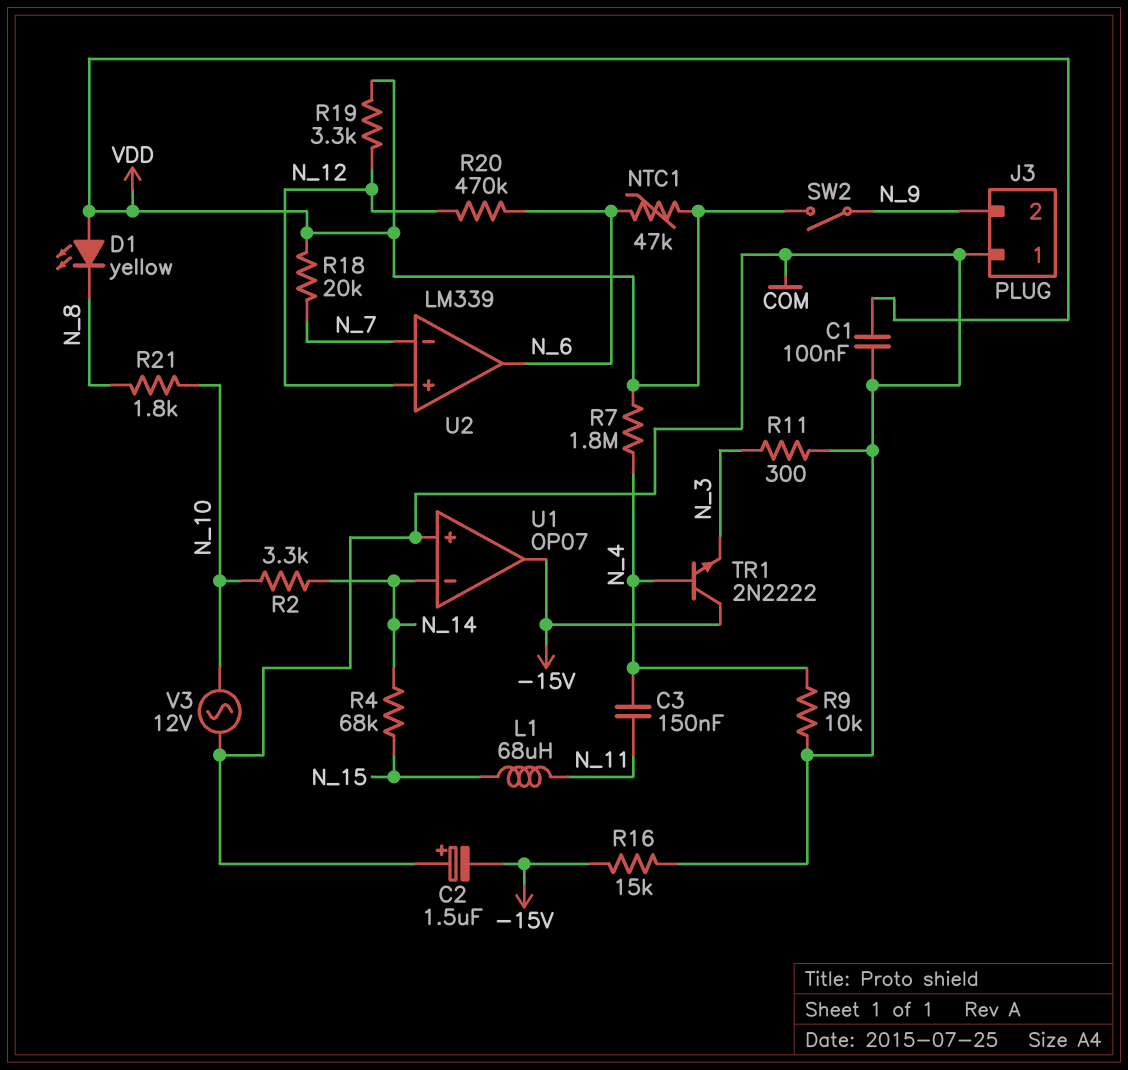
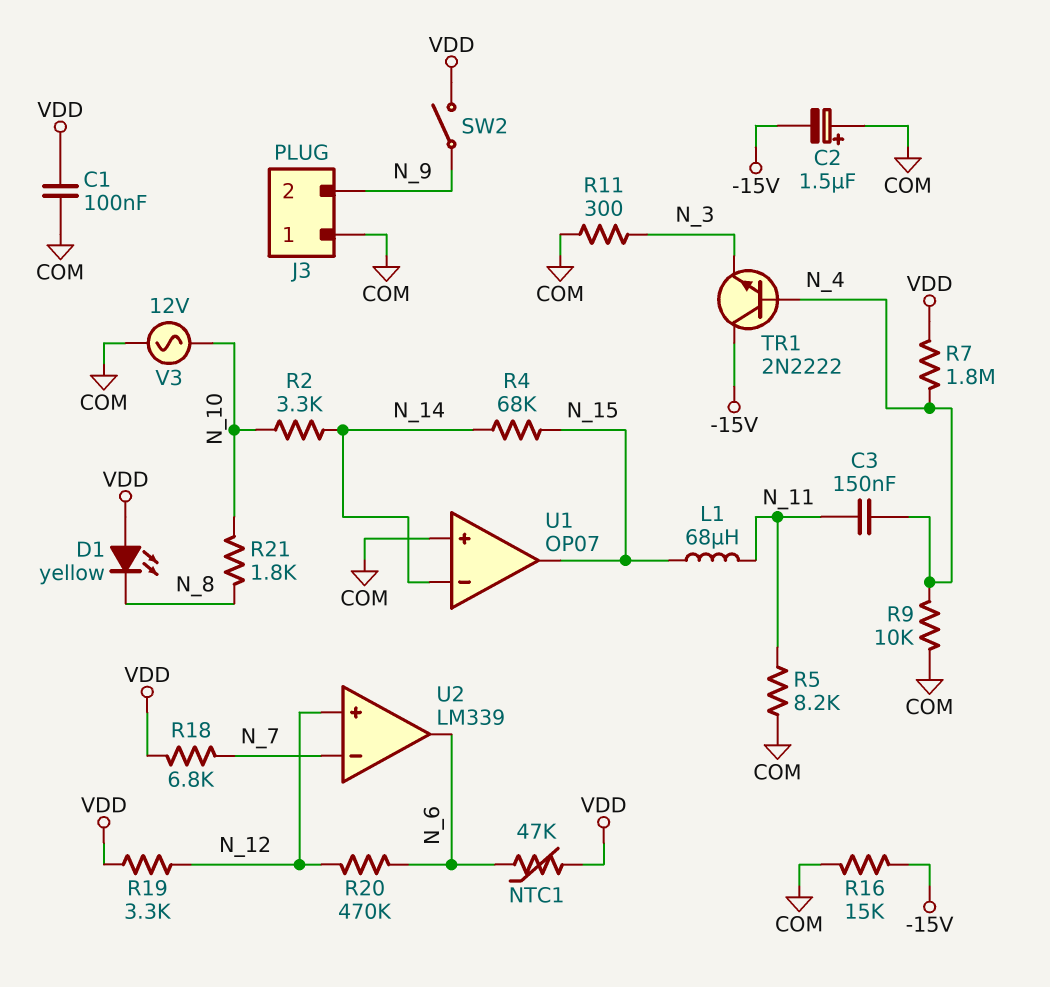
R5: none -> 8.2k (COM, N_11)
R18: 20k (N_7, VDD) -> 6.8k (N_7, VDD)
U1 pin out: -15V -> N_15

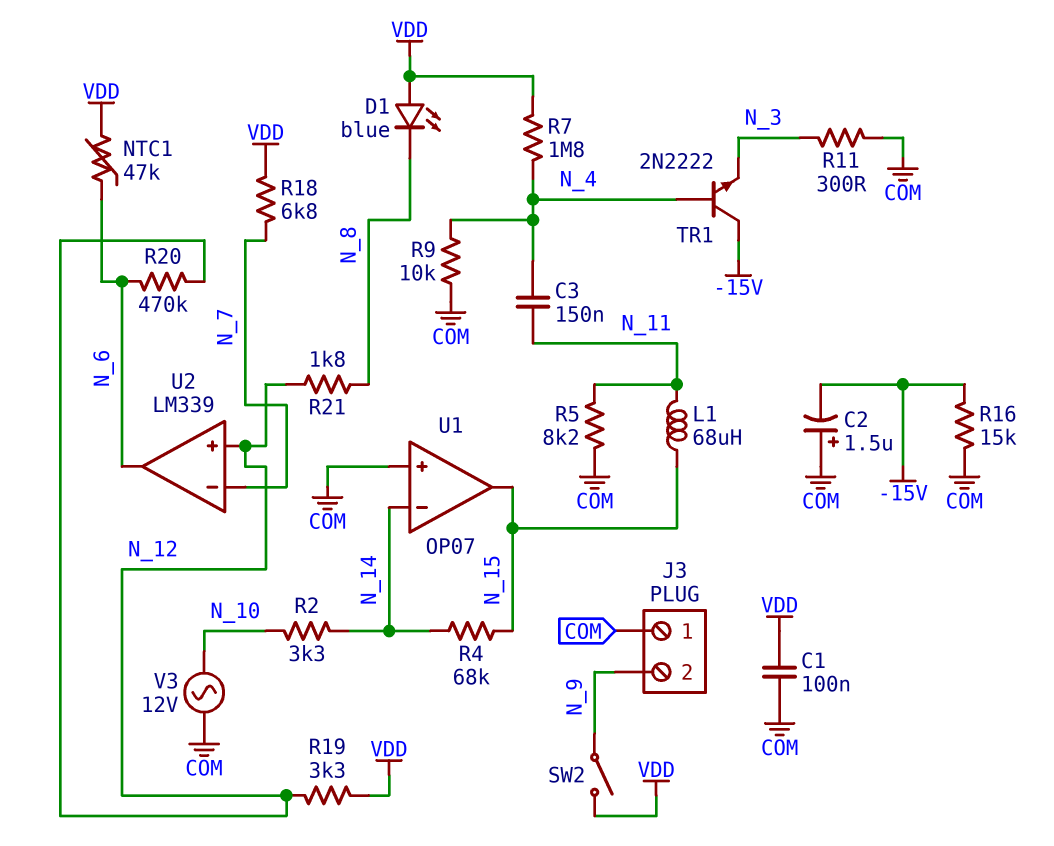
D1: LED yellow (A VDD, K N_8) -> LED blue (A VDD, K N_8)
R21: 1.8k (N_8, N_10) -> 1.8k (N_8, N_12)

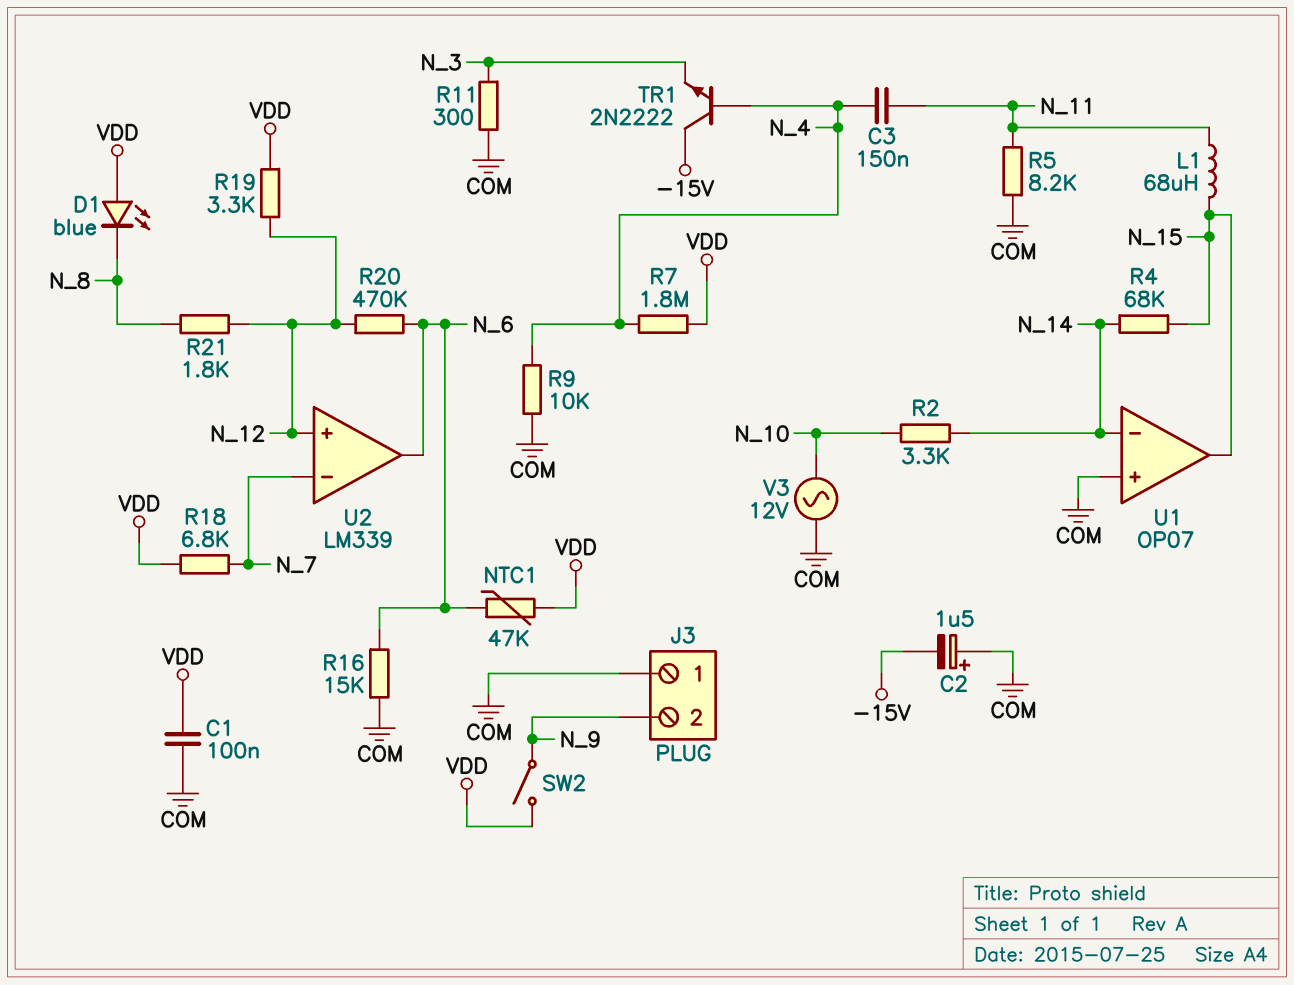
R16: 15k (-15V, COM) -> 15k (COM, N_6)

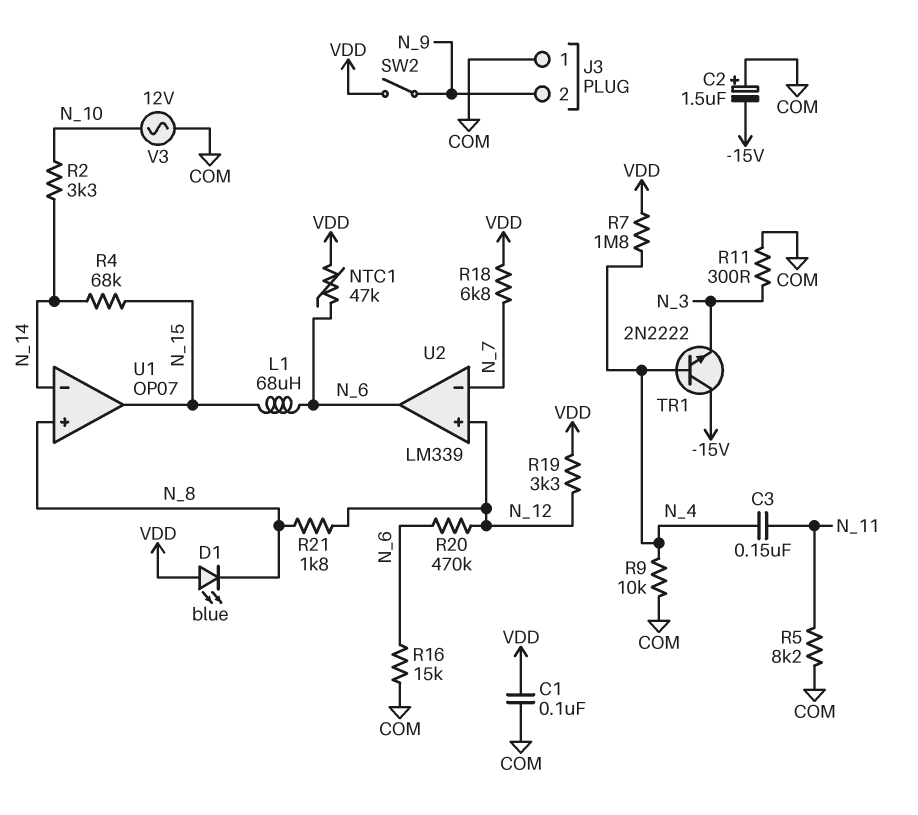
L1: 68uH (N_11, N_15) -> 68uH (N_6, N_15)
U1 pin in+: COM -> N_8

